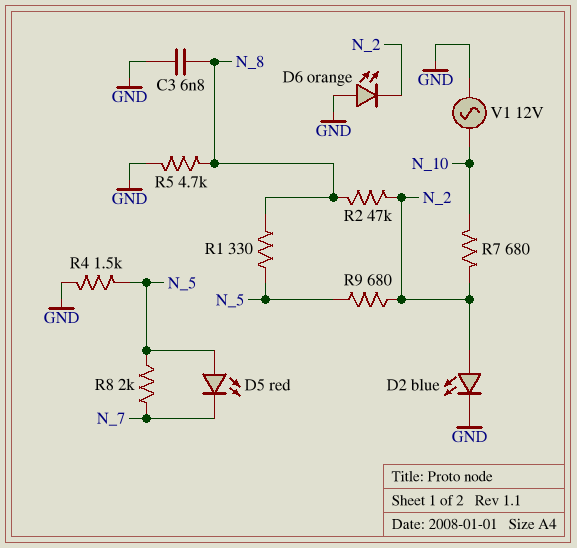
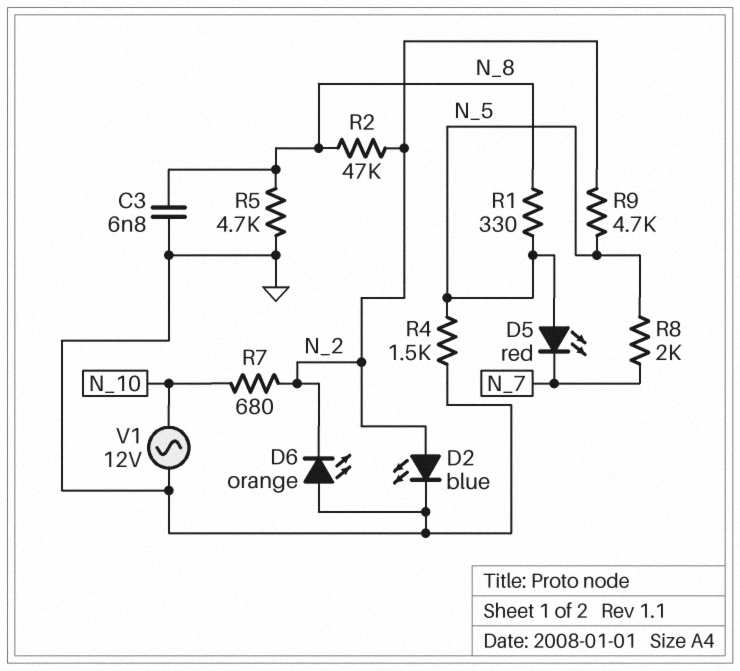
R9: 680 (N_2, N_5) -> 4.7k (N_2, N_5)

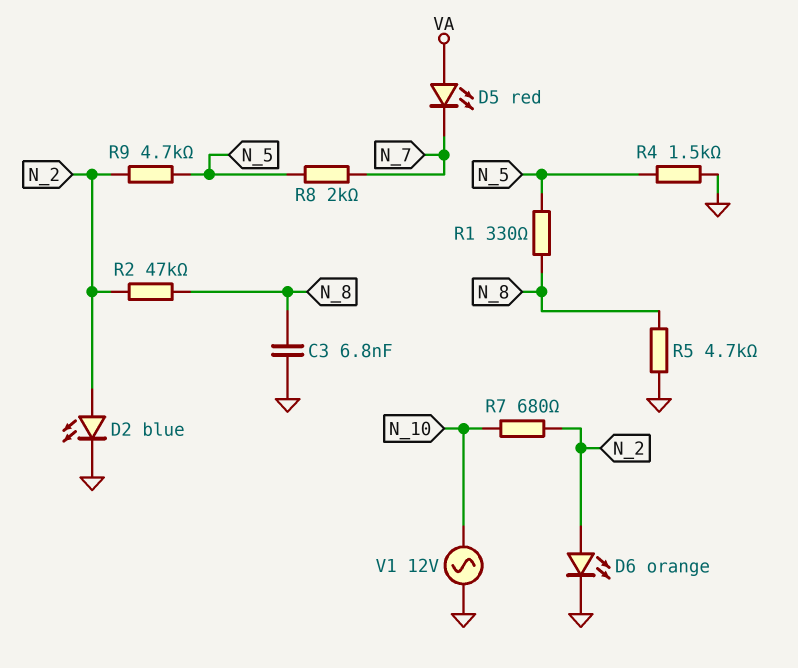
D5: LED red (A N_5, K N_7) -> LED red (A VA, K N_7)
D6: LED orange (A GND, K N_2) -> LED orange (A N_2, K GND)

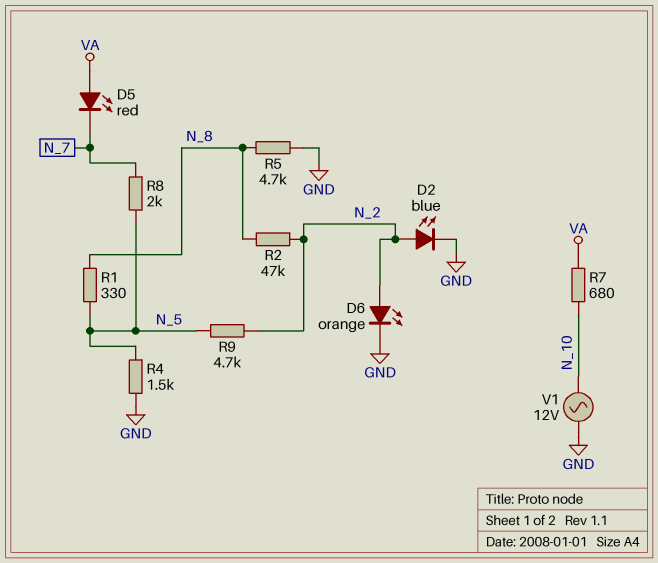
C3: 6.8nF (GND, N_8) -> none
R7: 680 (N_2, N_10) -> 680 (N_10, VA)

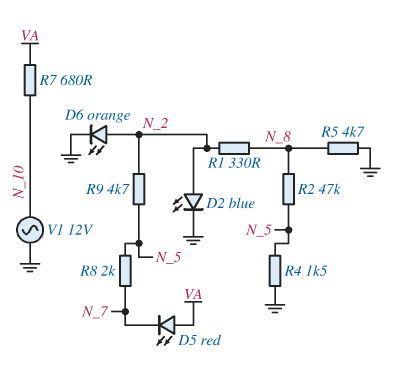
R1: 330 (N_5, N_8) -> 330 (N_2, N_8)
R2: 47k (N_2, N_8) -> 47k (N_5, N_8)

